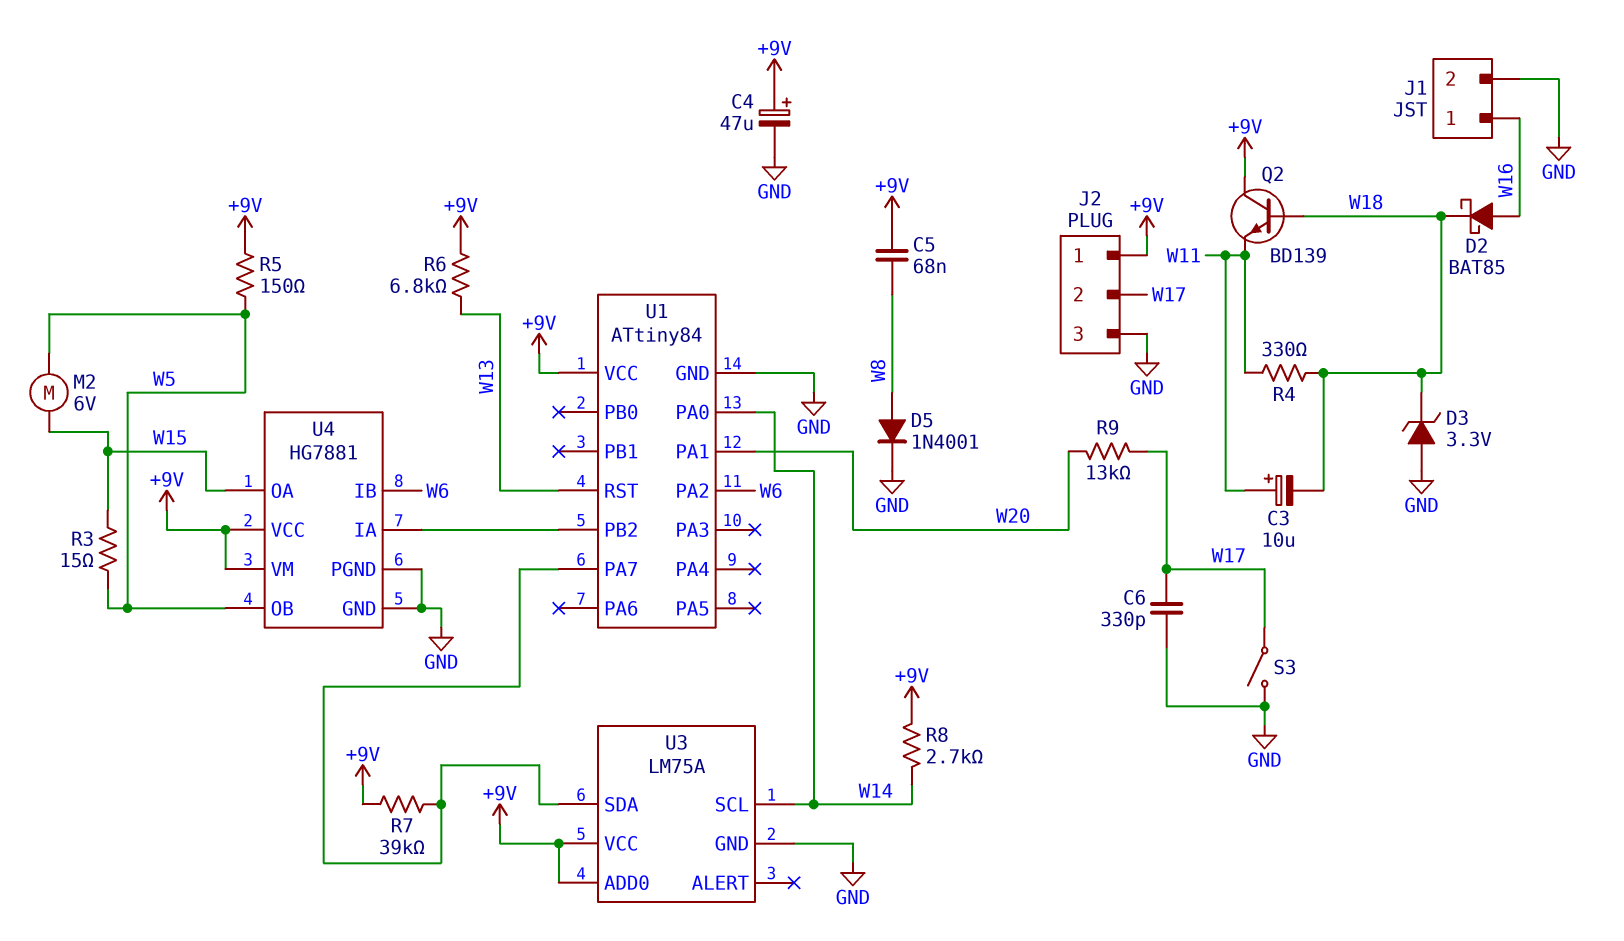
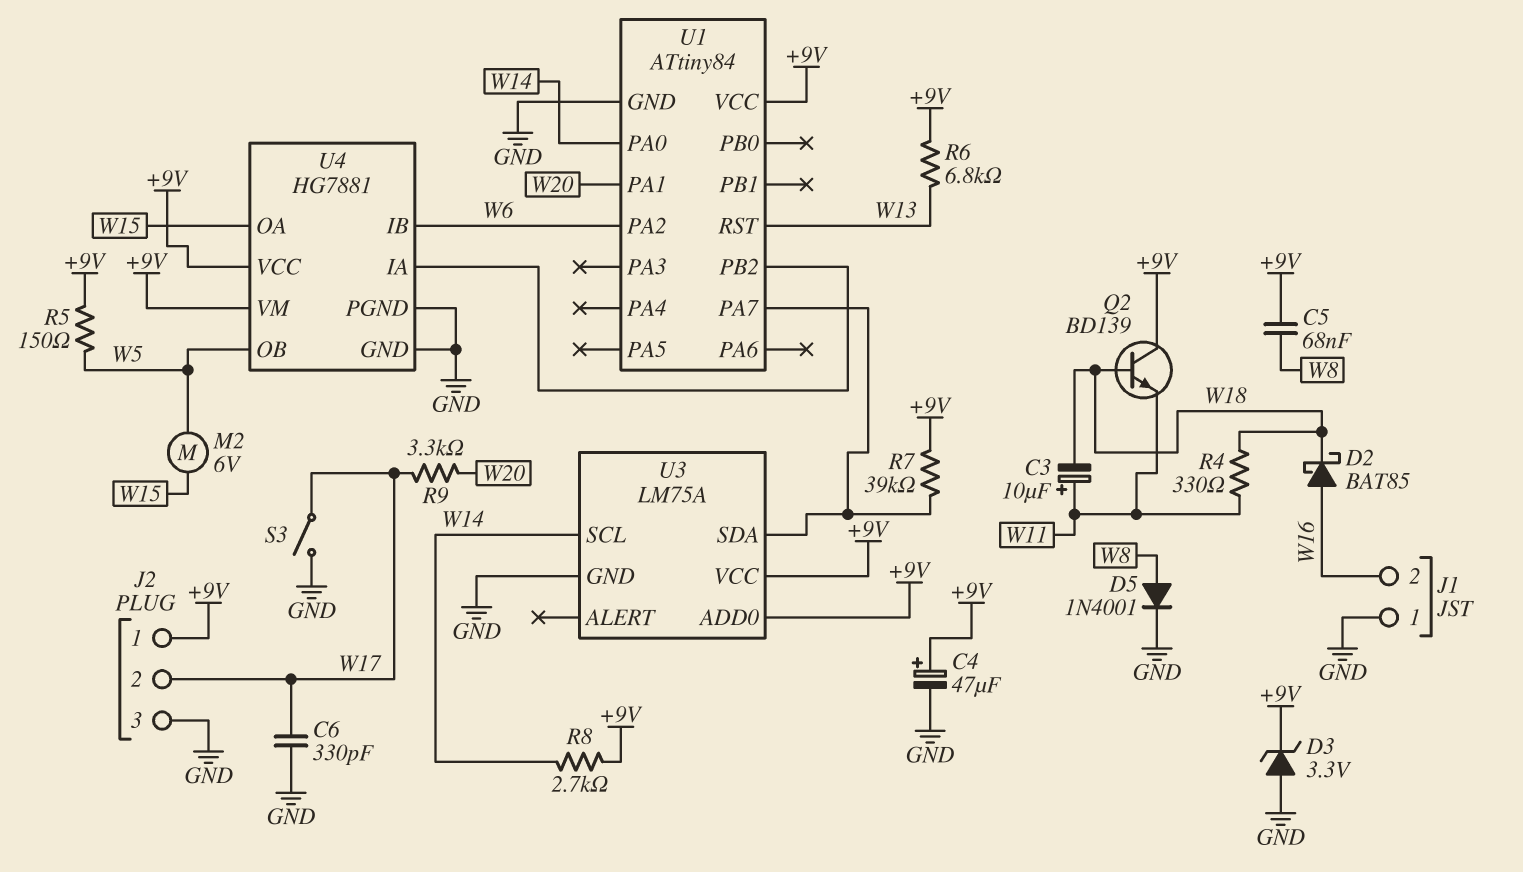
D3: zener 3.3V (A GND, K W18) -> zener 3.3V (A GND, K +9V)
J1 pin 1: W16 -> GND
J1 pin 2: GND -> W16
R3: 15 (W5, W15) -> none
R9: 13k (W17, W20) -> 3.3k (W17, W20)

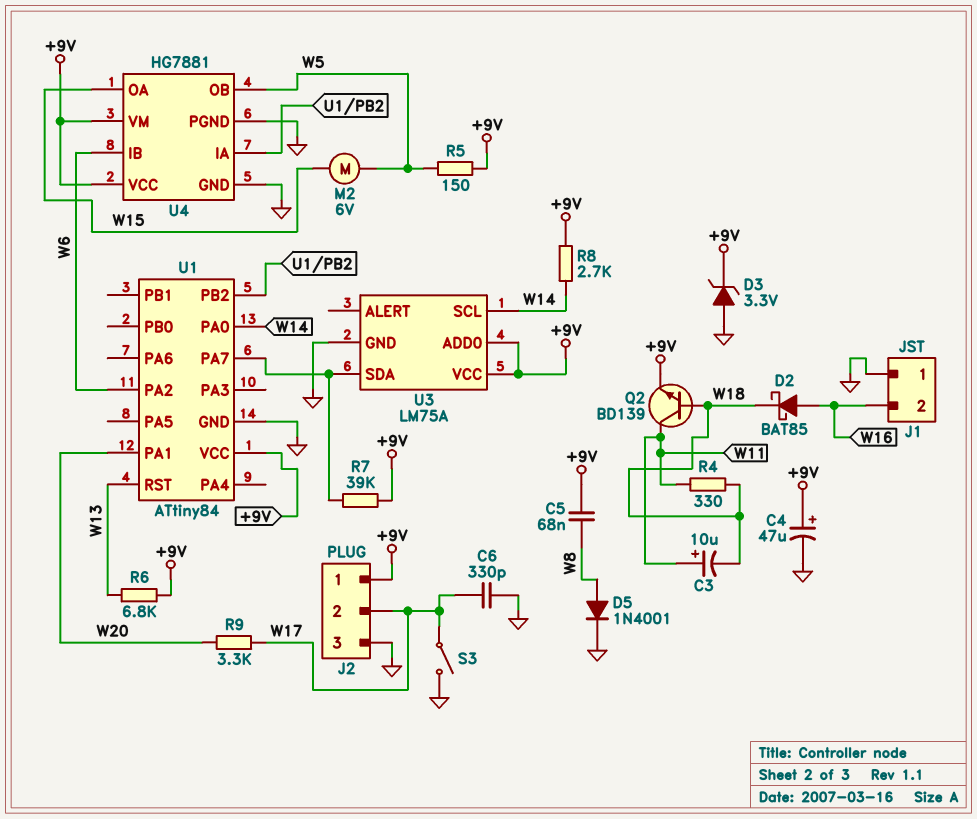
Q2: NPN BD139 (B W18, C +9V, E W11) -> NPN BD139 (B W18, C W11, E +9V)

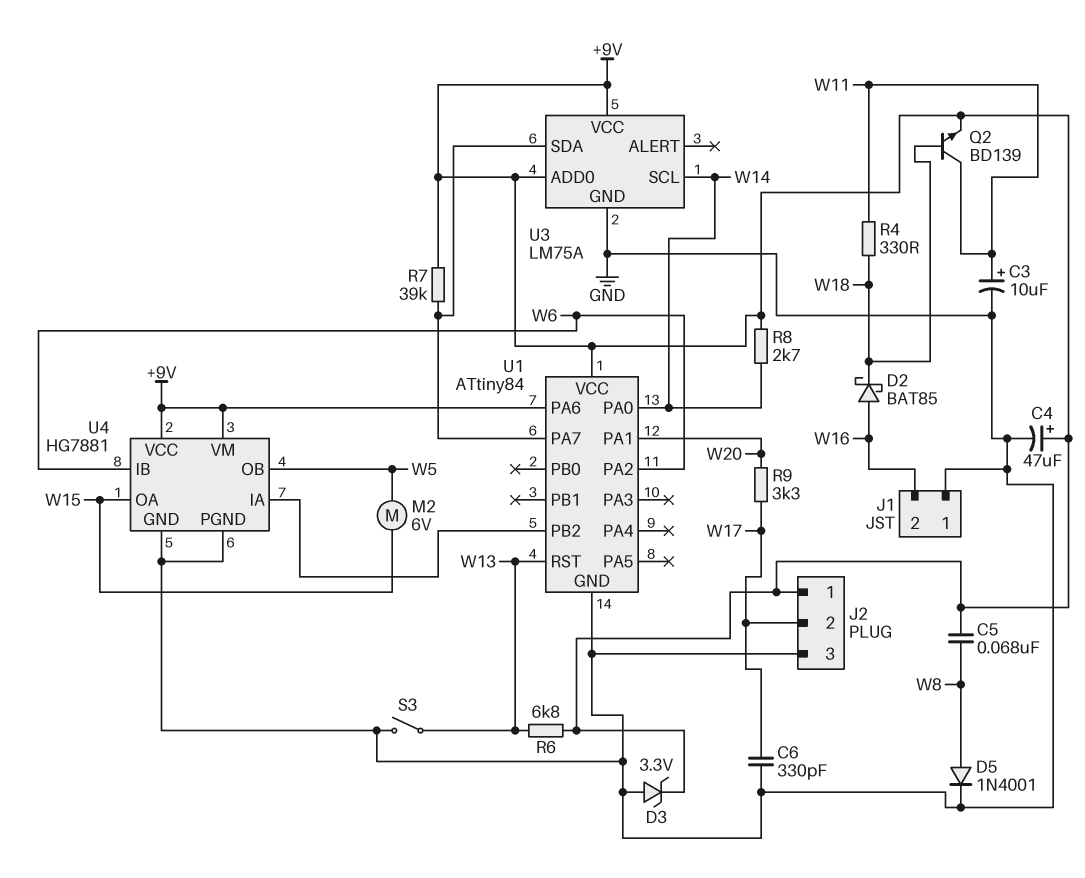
C3: 10uF (plus W11, minus W18) -> 10uF (plus W11, minus GND)
R5: 150 (+9V, W5) -> none
S3: switch (GND, W17) -> switch (GND, W13)
U1 pin PA6: none -> +9V

